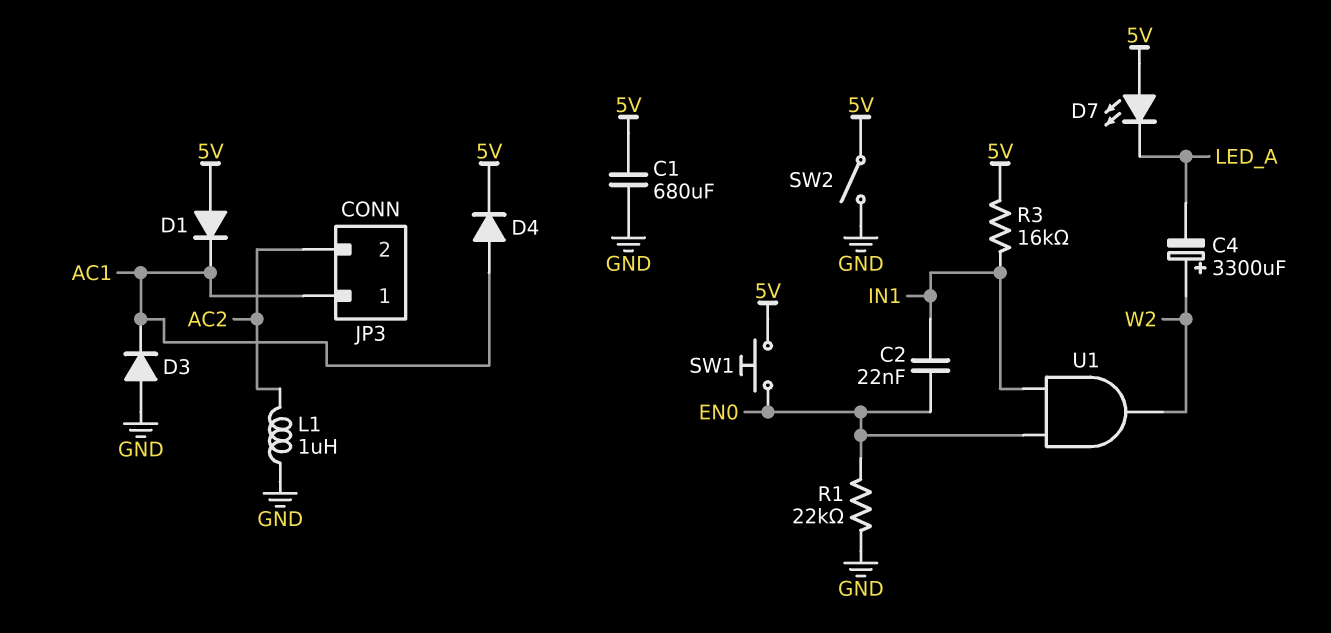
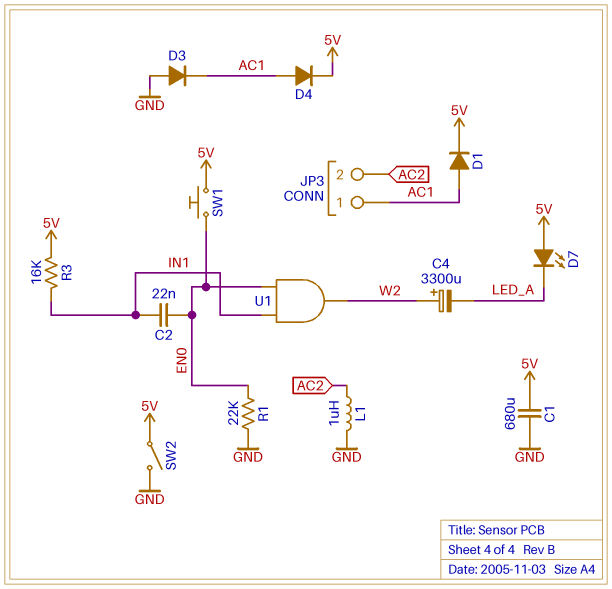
D1: diode (A 5V, K AC1) -> diode (A AC1, K 5V)

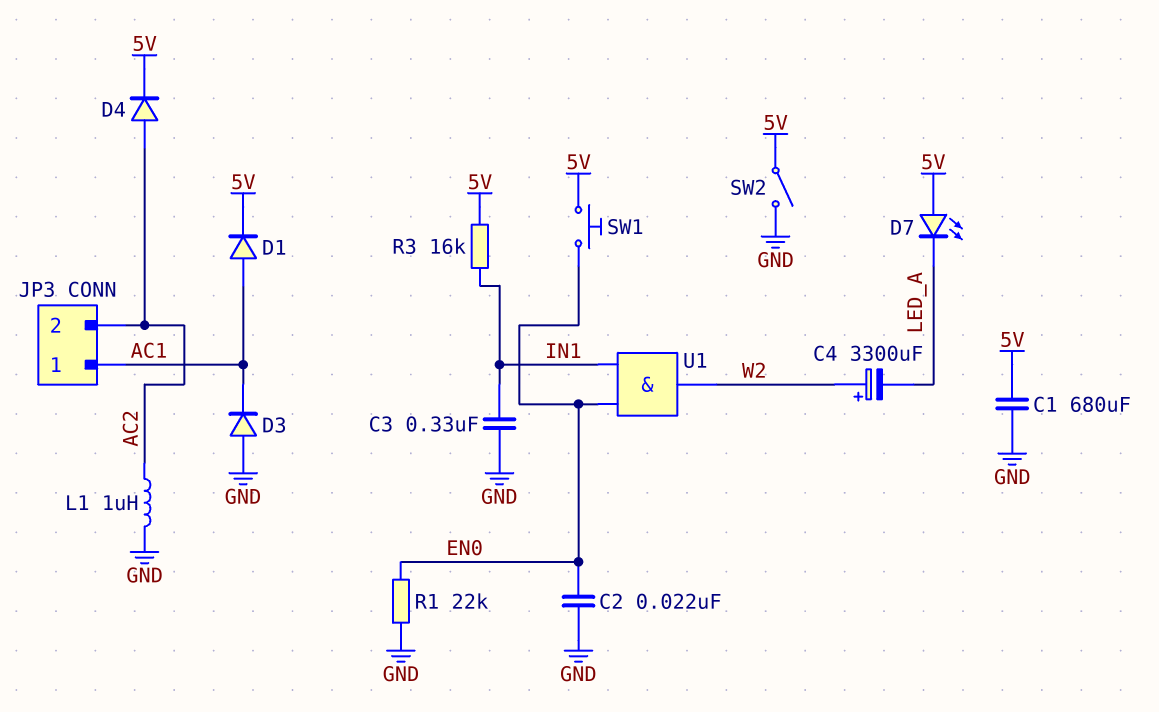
C2: 22nF (EN0, IN1) -> 22nF (EN0, GND)
C3: none -> 330nF (GND, IN1)
D4: diode (A AC1, K 5V) -> diode (A AC2, K 5V)

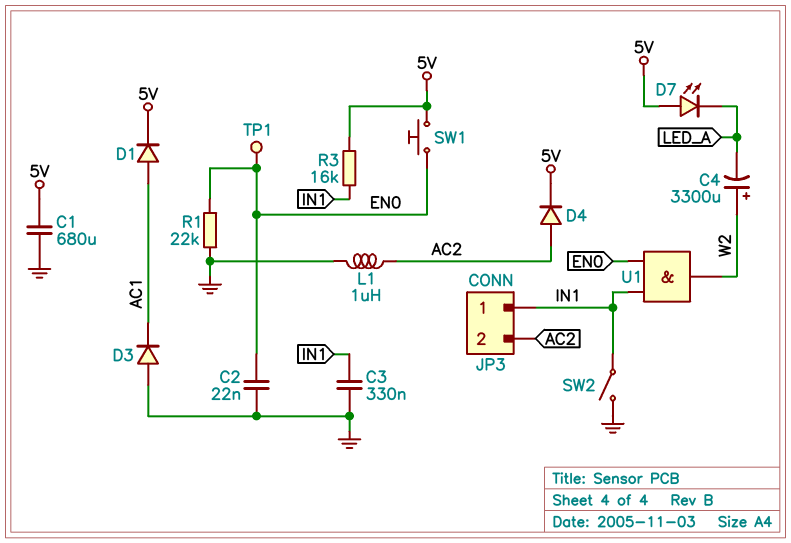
JP3 pin 1: AC1 -> IN1
SW2: switch (5V, GND) -> switch (GND, IN1)
TP1: none -> test point (EN0)

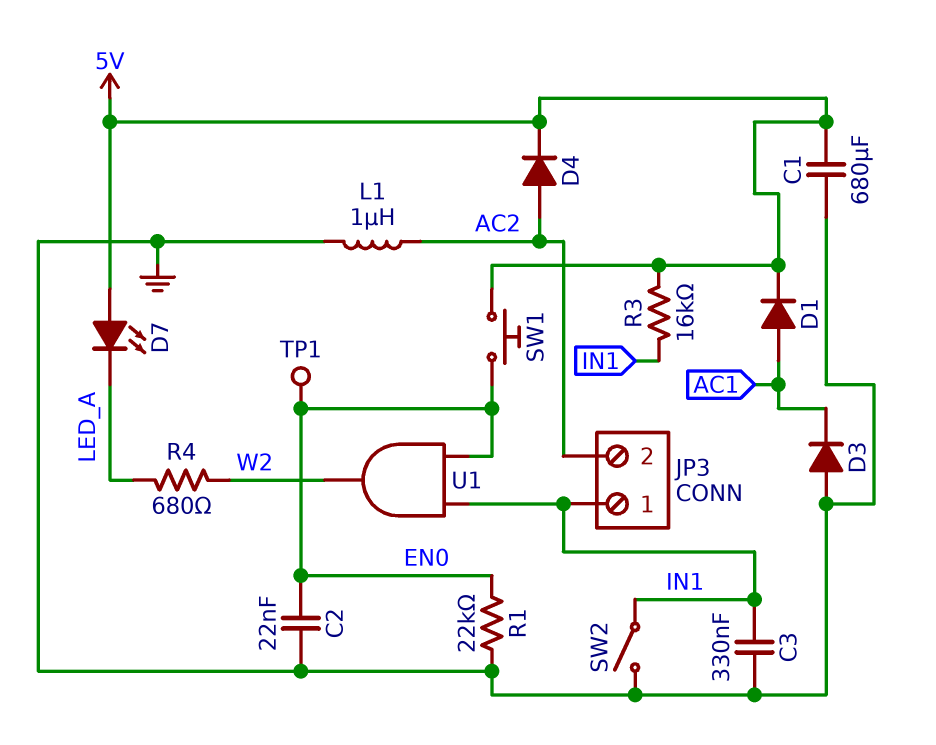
C4: 3300uF (plus W2, minus LED_A) -> none
R4: none -> 680 (LED_A, W2)

